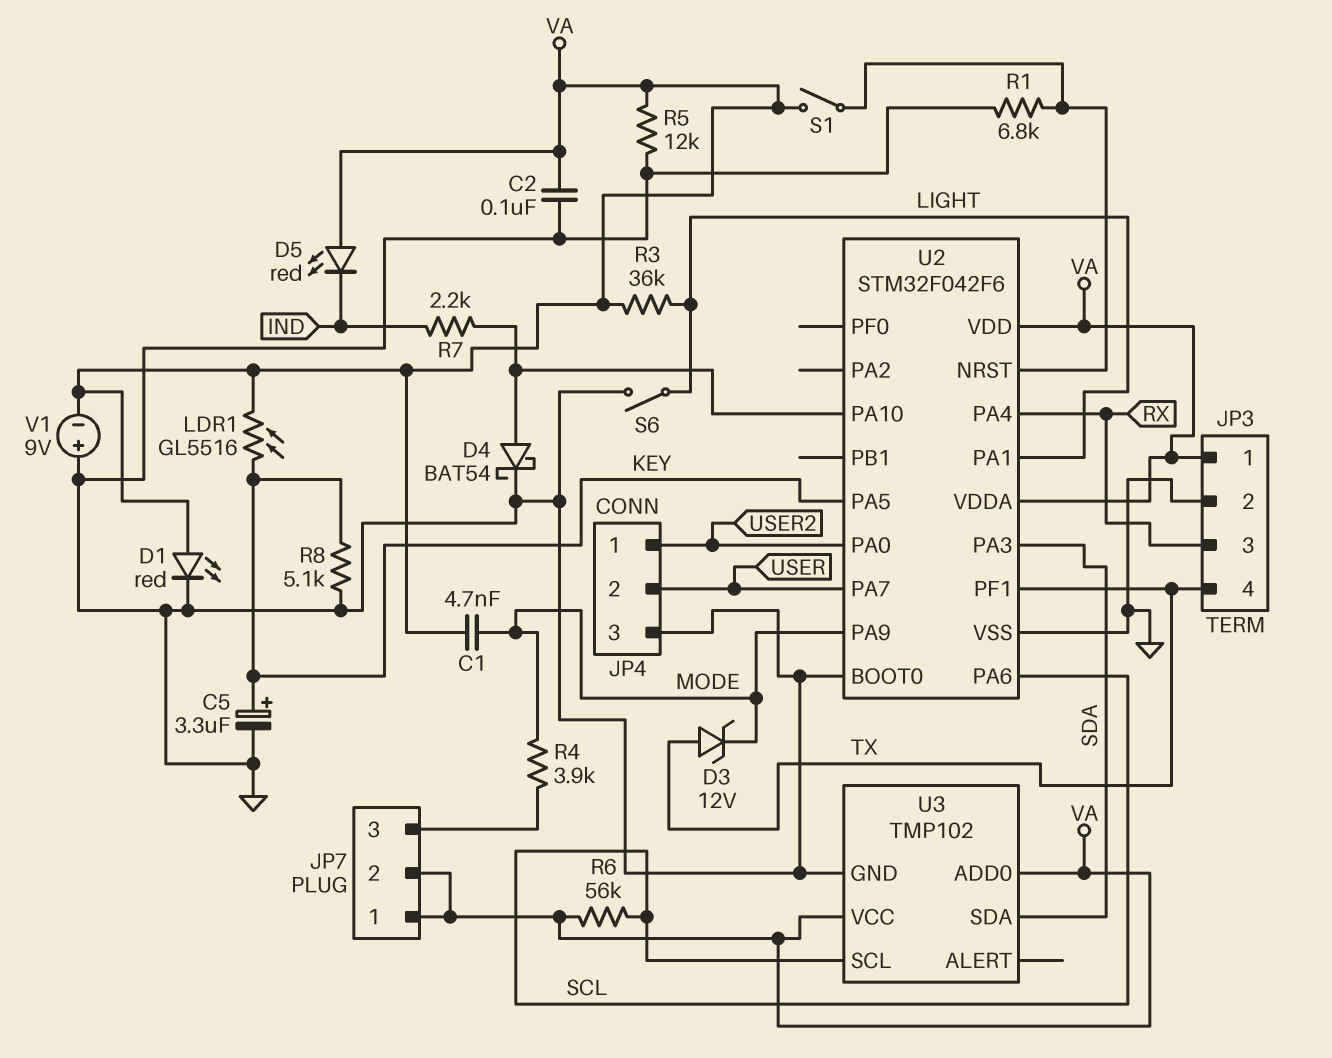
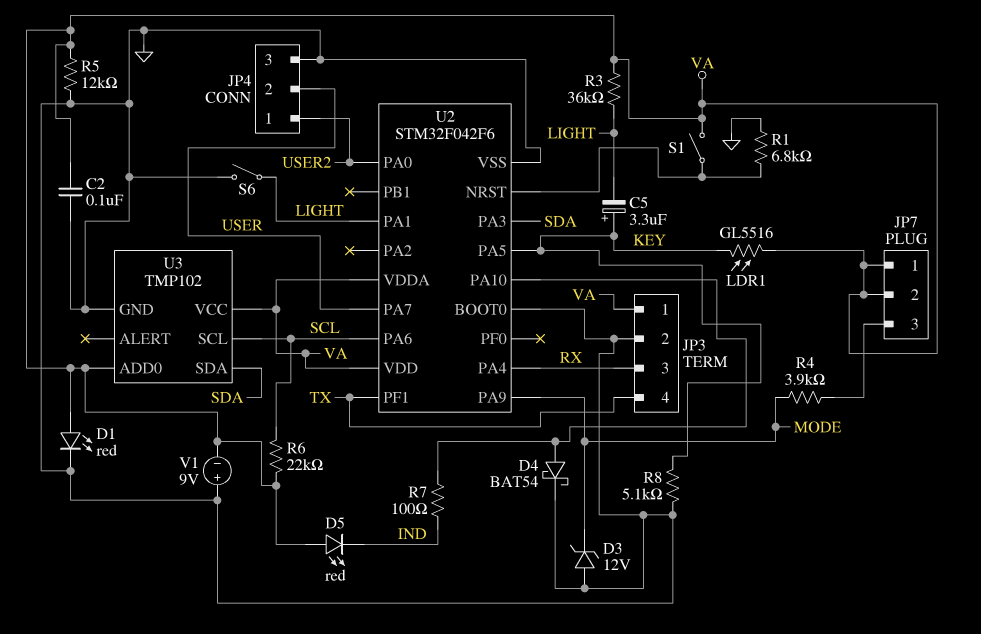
C1: 4.7nF (MODE, VA) -> none
C5: 3.3uF (plus KEY, minus GND) -> 3.3uF (plus KEY, minus LIGHT)
D3: zener 12V (A TX, K MODE) -> zener 12V (A GND, K MODE)
R6: 56k (SCL, VA) -> 22k (SCL, VA)
R7: 2.2k (IND, U2/PA10) -> 100 (IND, U2/PA10)

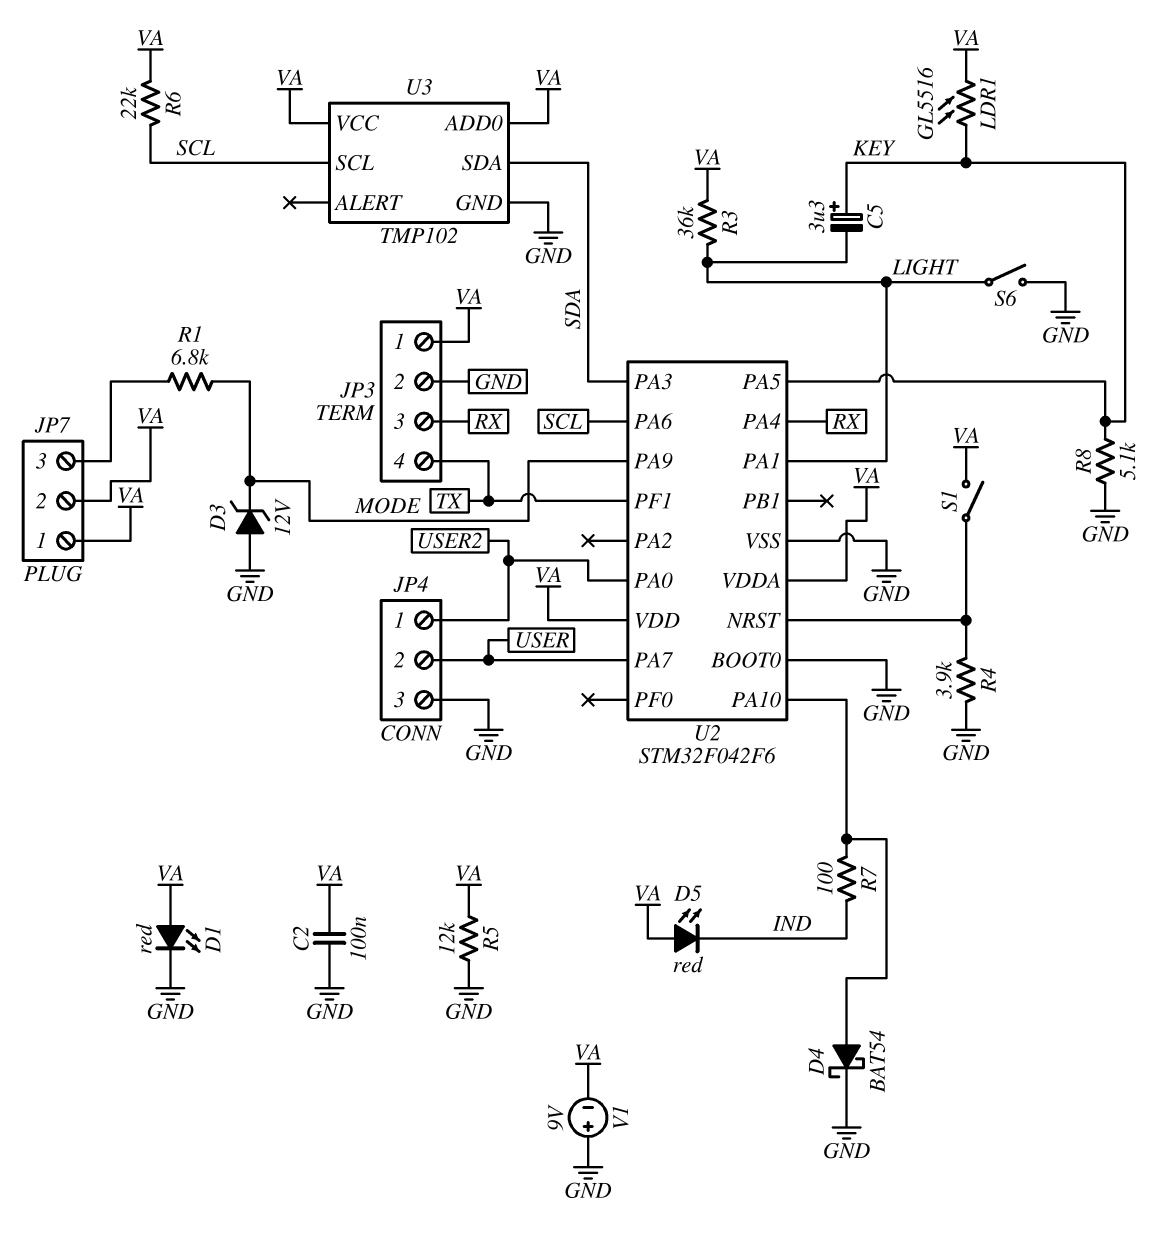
R1: 6.8k (GND, U2/NRST) -> 6.8k (JP7/3, MODE)
R4: 3.9k (JP7/3, MODE) -> 3.9k (GND, U2/NRST)

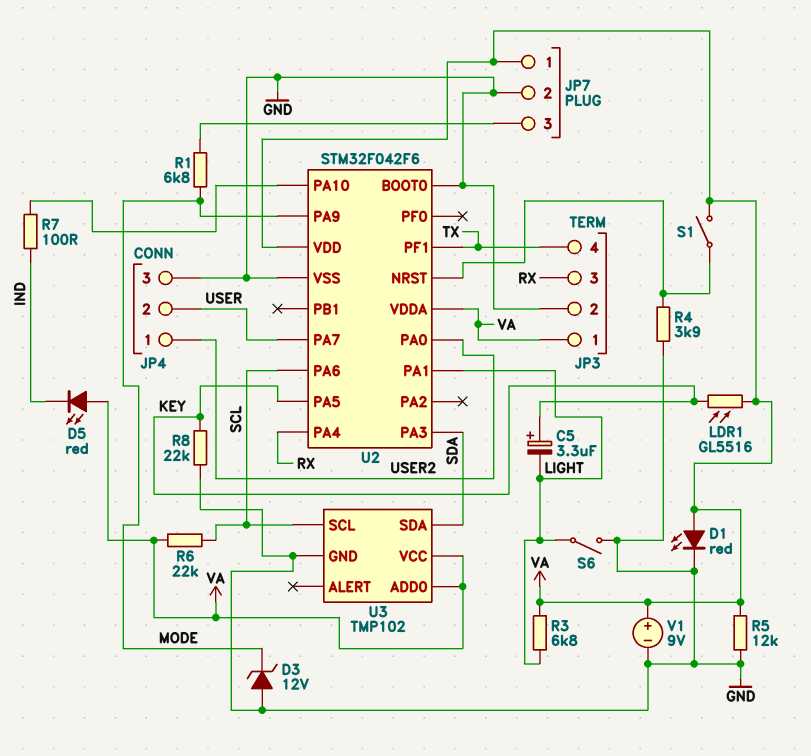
C2: 100nF (GND, VA) -> none
D4: schottky BAT54 (A U2/PA10, K GND) -> none
JP7 pin 2: VA -> GND
R3: 36k (LIGHT, VA) -> 6.8k (LIGHT, VA)
R8: 5.1k (GND, KEY) -> 22k (GND, KEY)
V1: 9V (plus GND, minus VA) -> 9V (plus VA, minus GND)

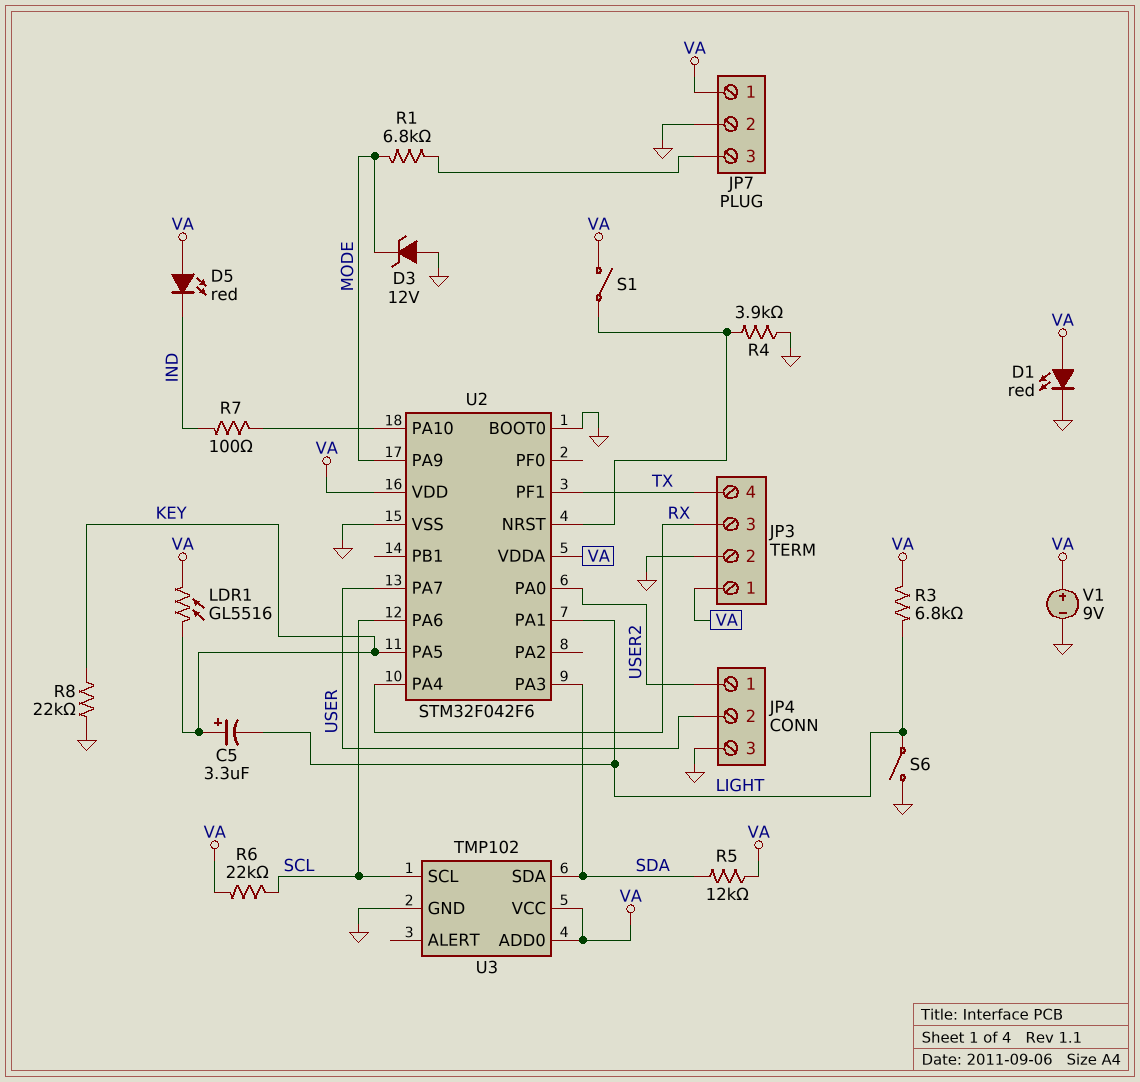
R5: 12k (GND, VA) -> 12k (SDA, VA)

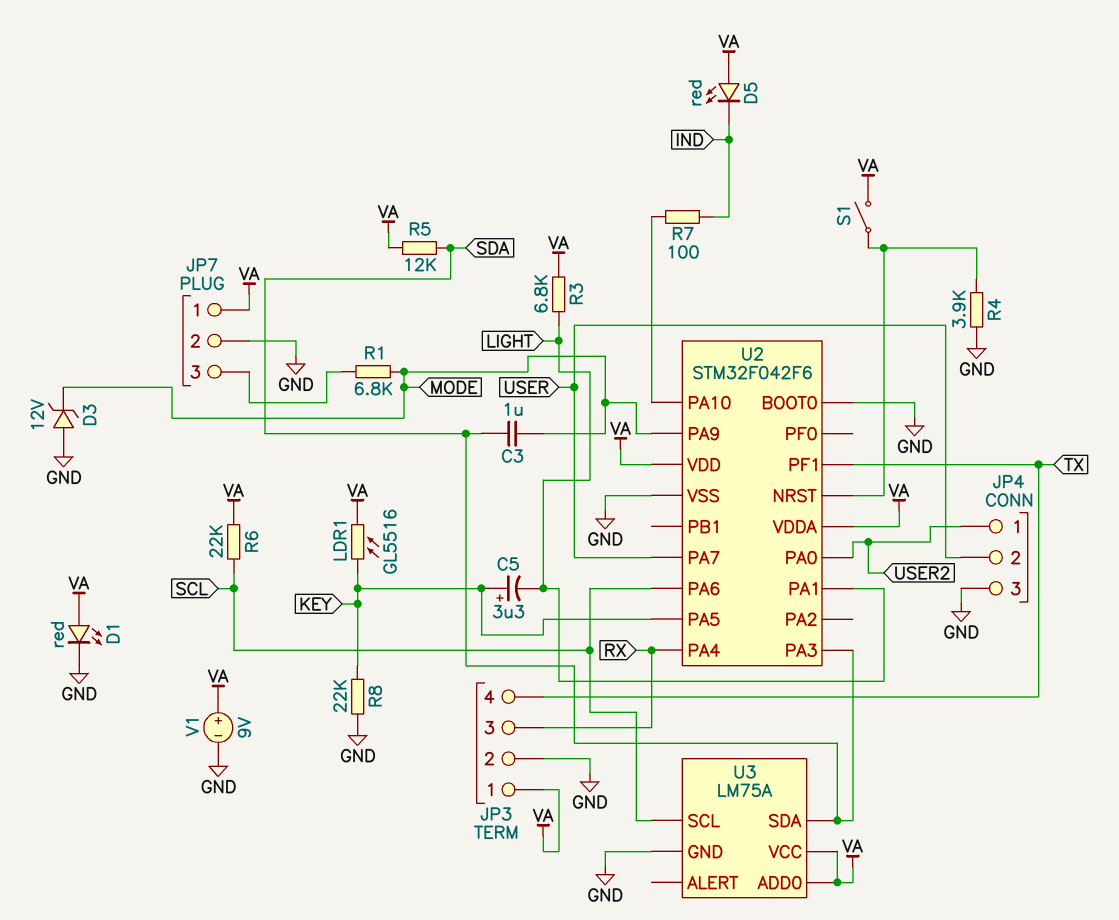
C3: none -> 1uF (MODE, SDA)
S6: switch (GND, LIGHT) -> none
U3: TMP102 -> LM75A

